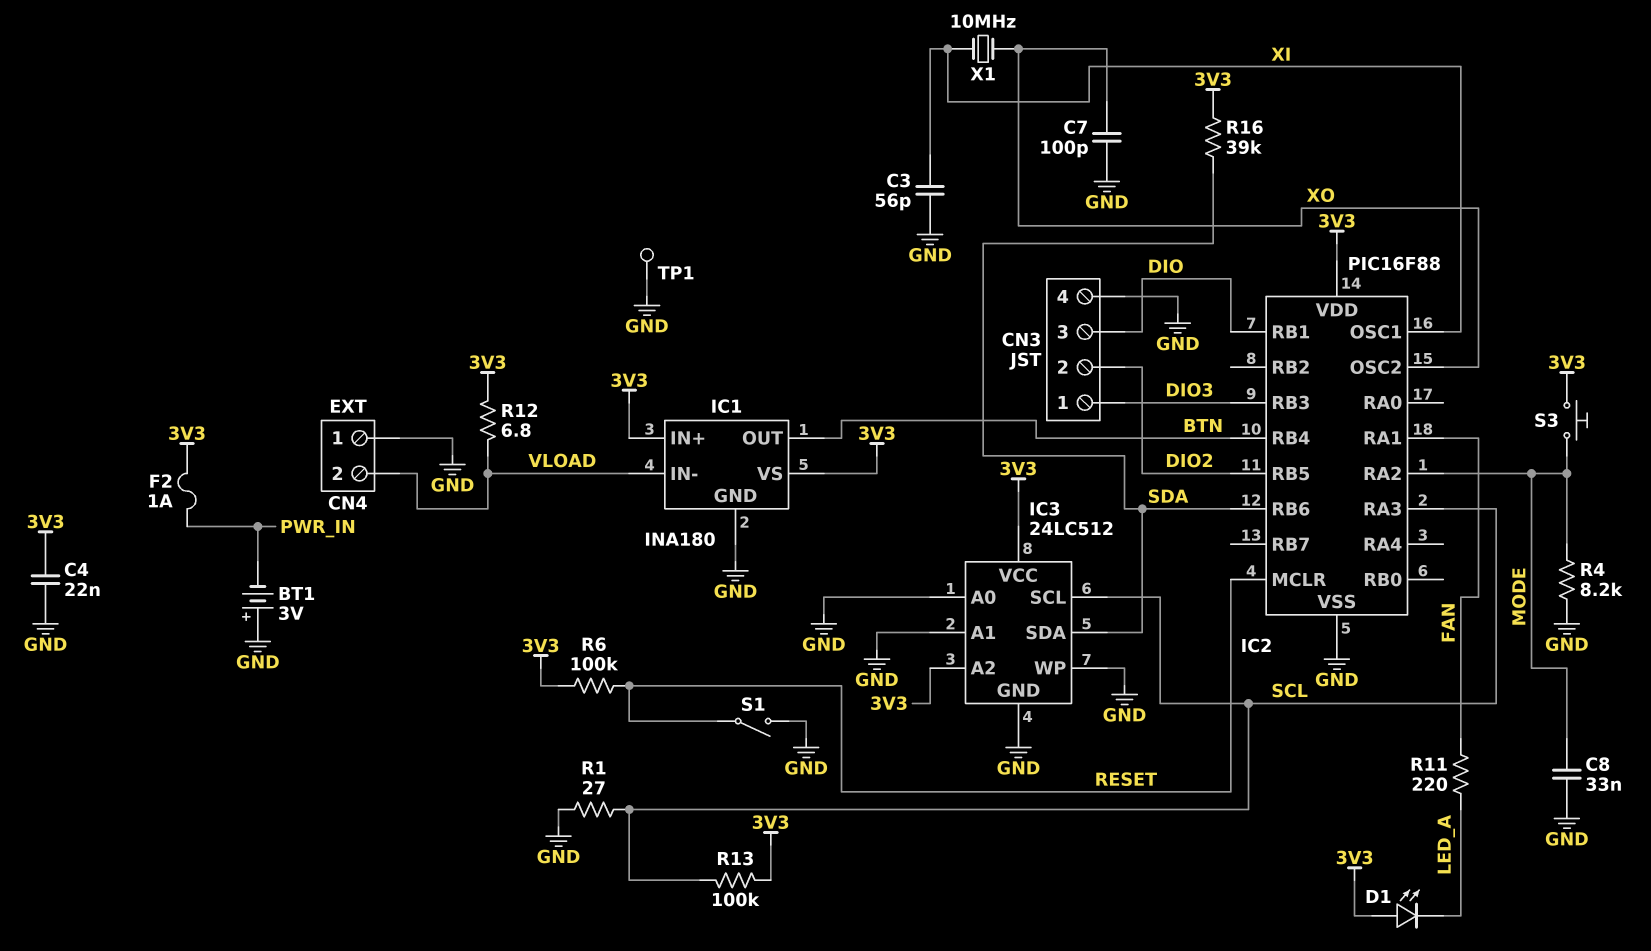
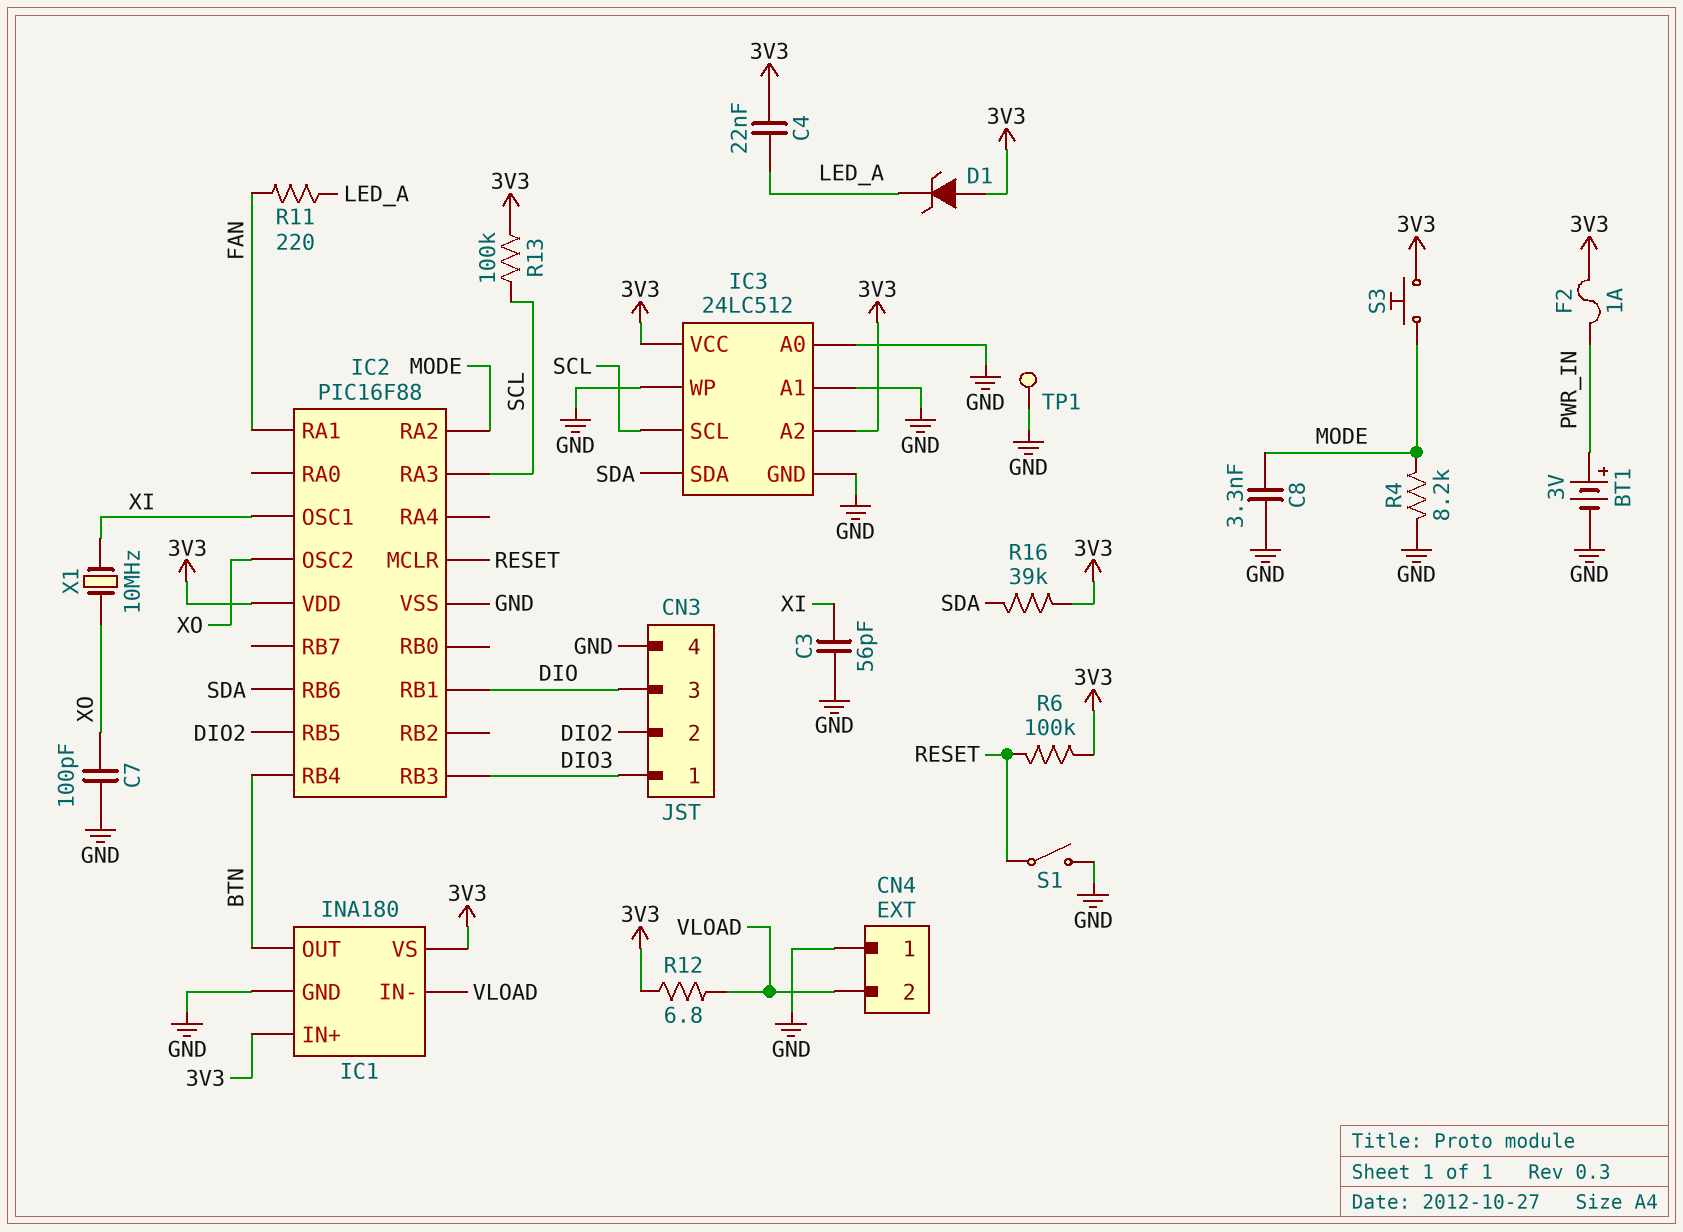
BT1: 3V (plus GND, minus PWR_IN) -> 3V (plus PWR_IN, minus GND)
C4: 22nF (3V3, GND) -> 22nF (3V3, LED_A)
C8: 33nF (GND, MODE) -> 3.3nF (GND, MODE)
D1: LED (A 3V3, K LED_A) -> zener (A 3V3, K LED_A)
R1: 27 (GND, SCL) -> none

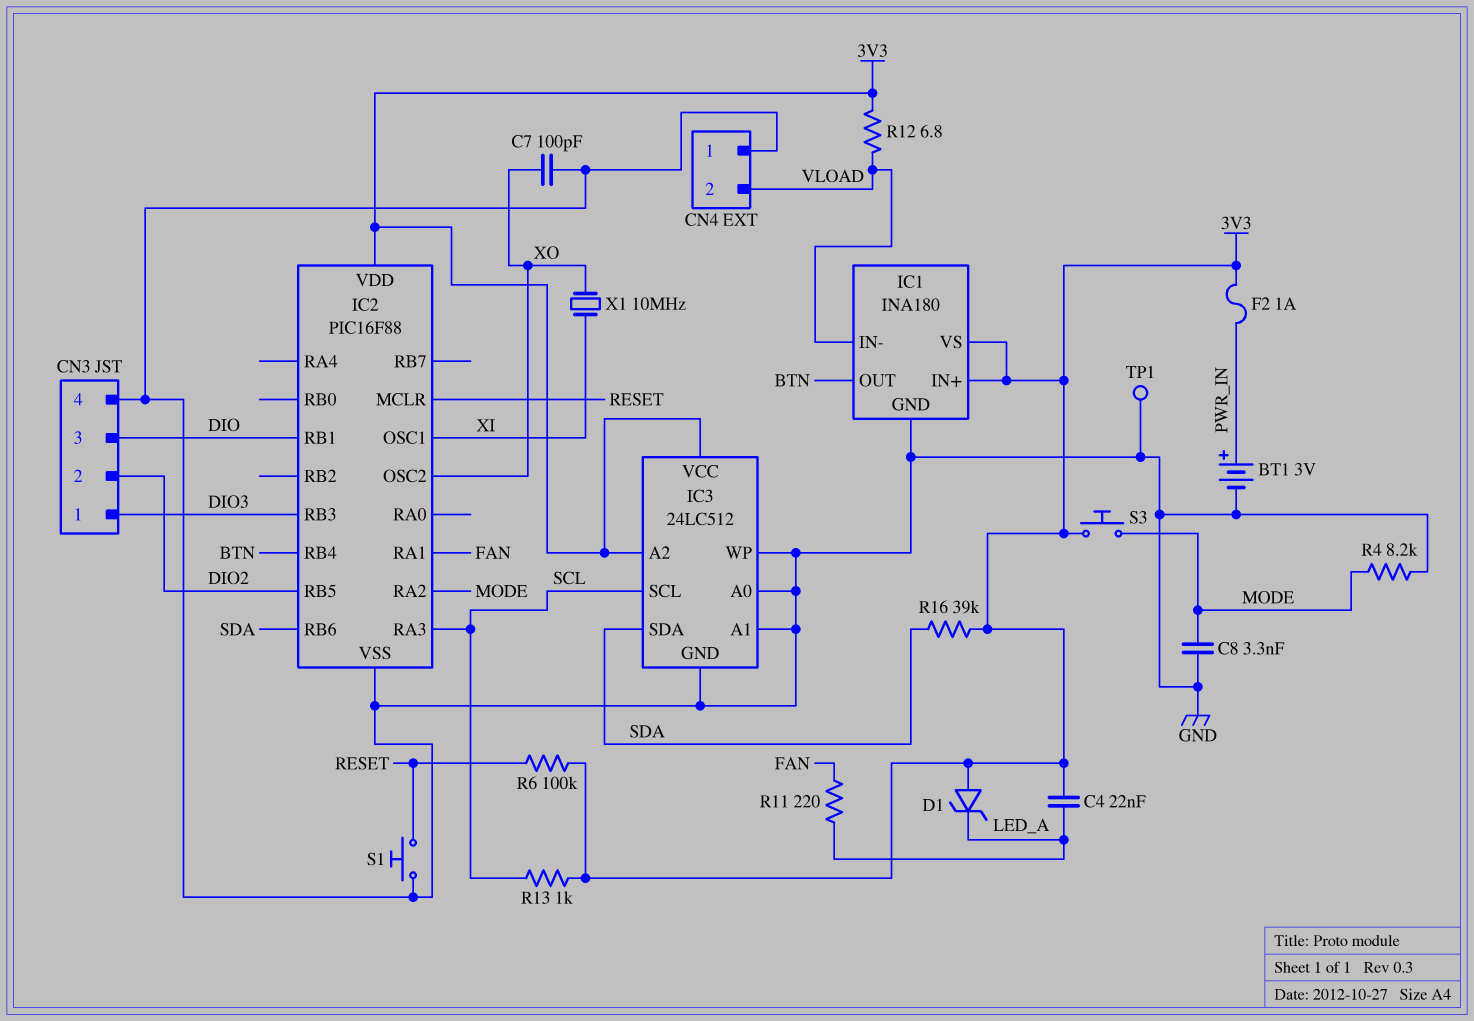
C3: 56pF (GND, XI) -> none
R13: 100k (3V3, SCL) -> 1k (3V3, SCL)
S1: switch (GND, RESET) -> button (GND, RESET)

